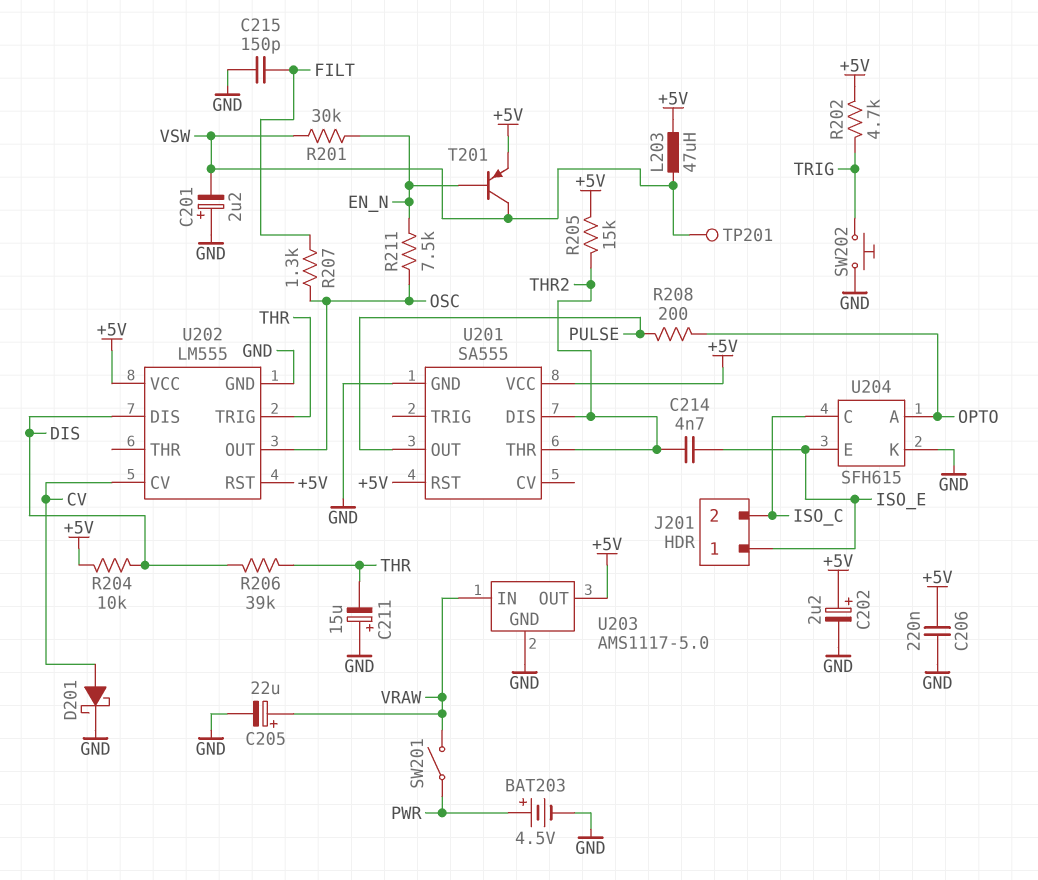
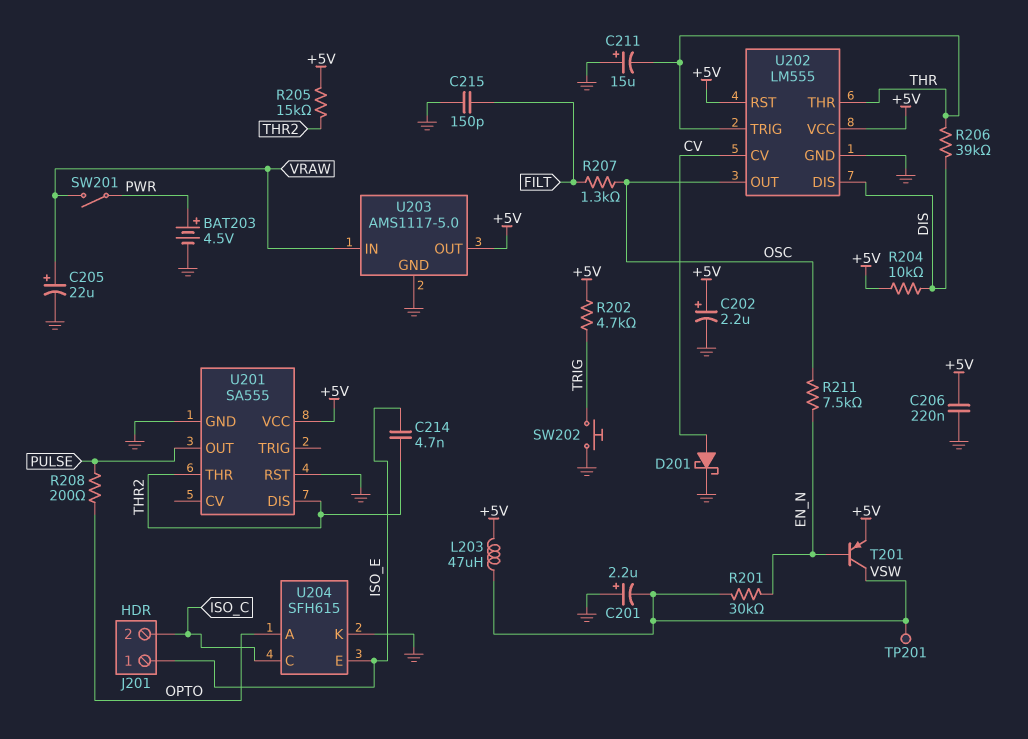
U201 pin RST: +5V -> GND
U202 pin THR: none -> THR

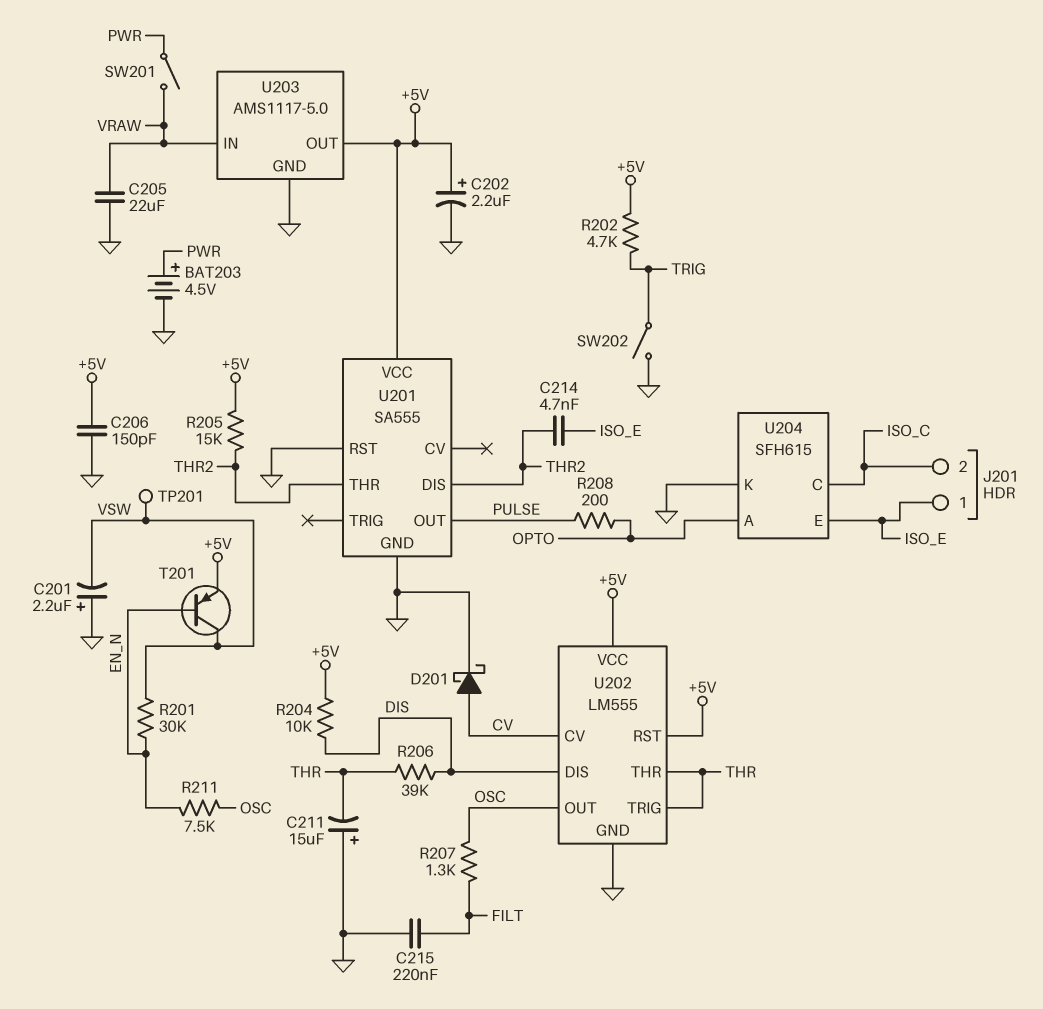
C205: 22uF (plus VRAW, minus GND) -> 22uF (GND, VRAW)
C206: 220nF (+5V, GND) -> 150pF (+5V, GND)
C215: 150pF (FILT, GND) -> 220nF (FILT, GND)
L203: 47uH (+5V, VSW) -> none
SW202: button (GND, TRIG) -> switch (GND, TRIG)

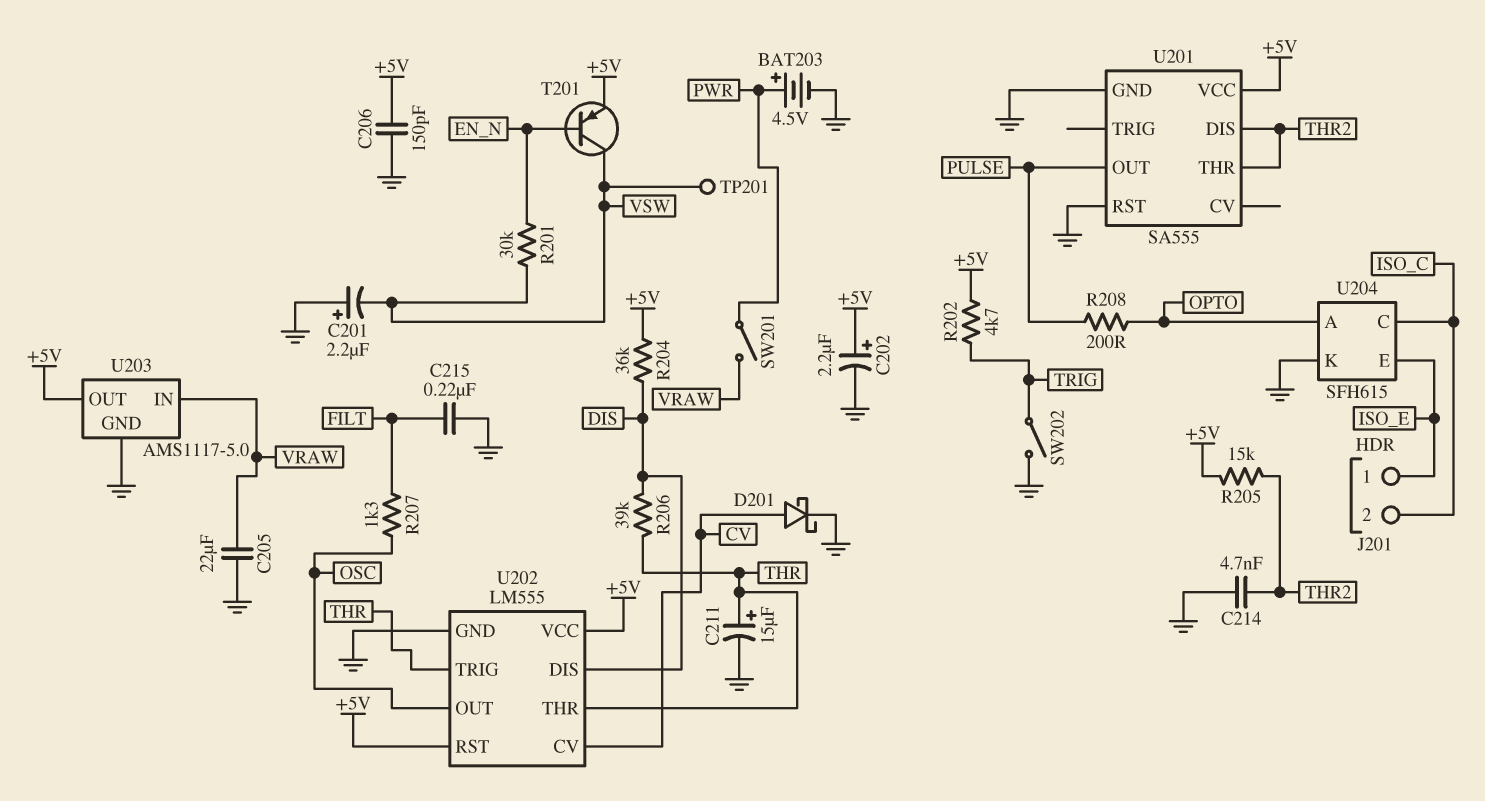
C211: 15uF (plus GND, minus THR) -> 15uF (plus THR, minus GND)
C214: 4.7nF (ISO_E, THR2) -> 4.7nF (GND, THR2)
R204: 10k (+5V, DIS) -> 36k (+5V, DIS)
R211: 7.5k (EN_N, OSC) -> none

